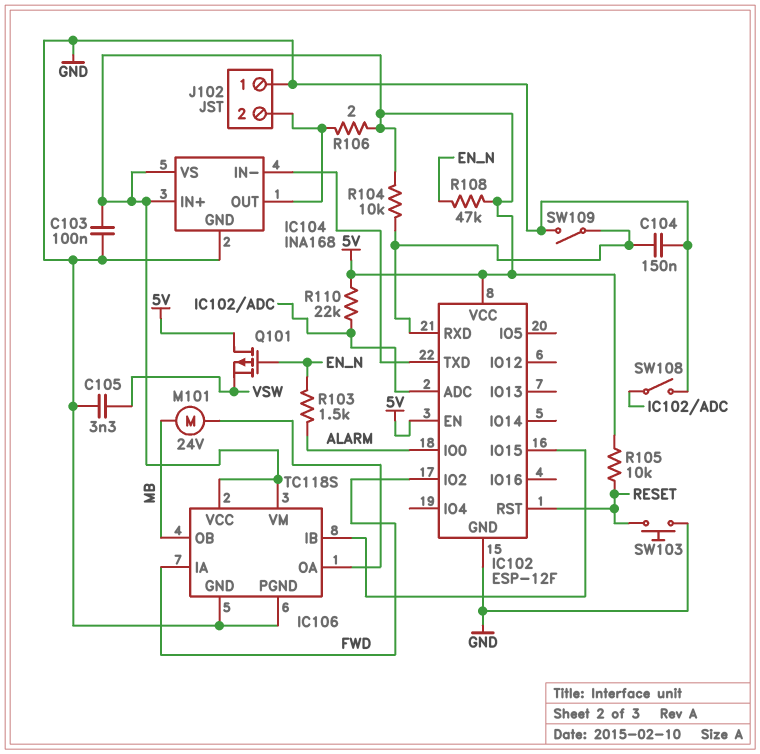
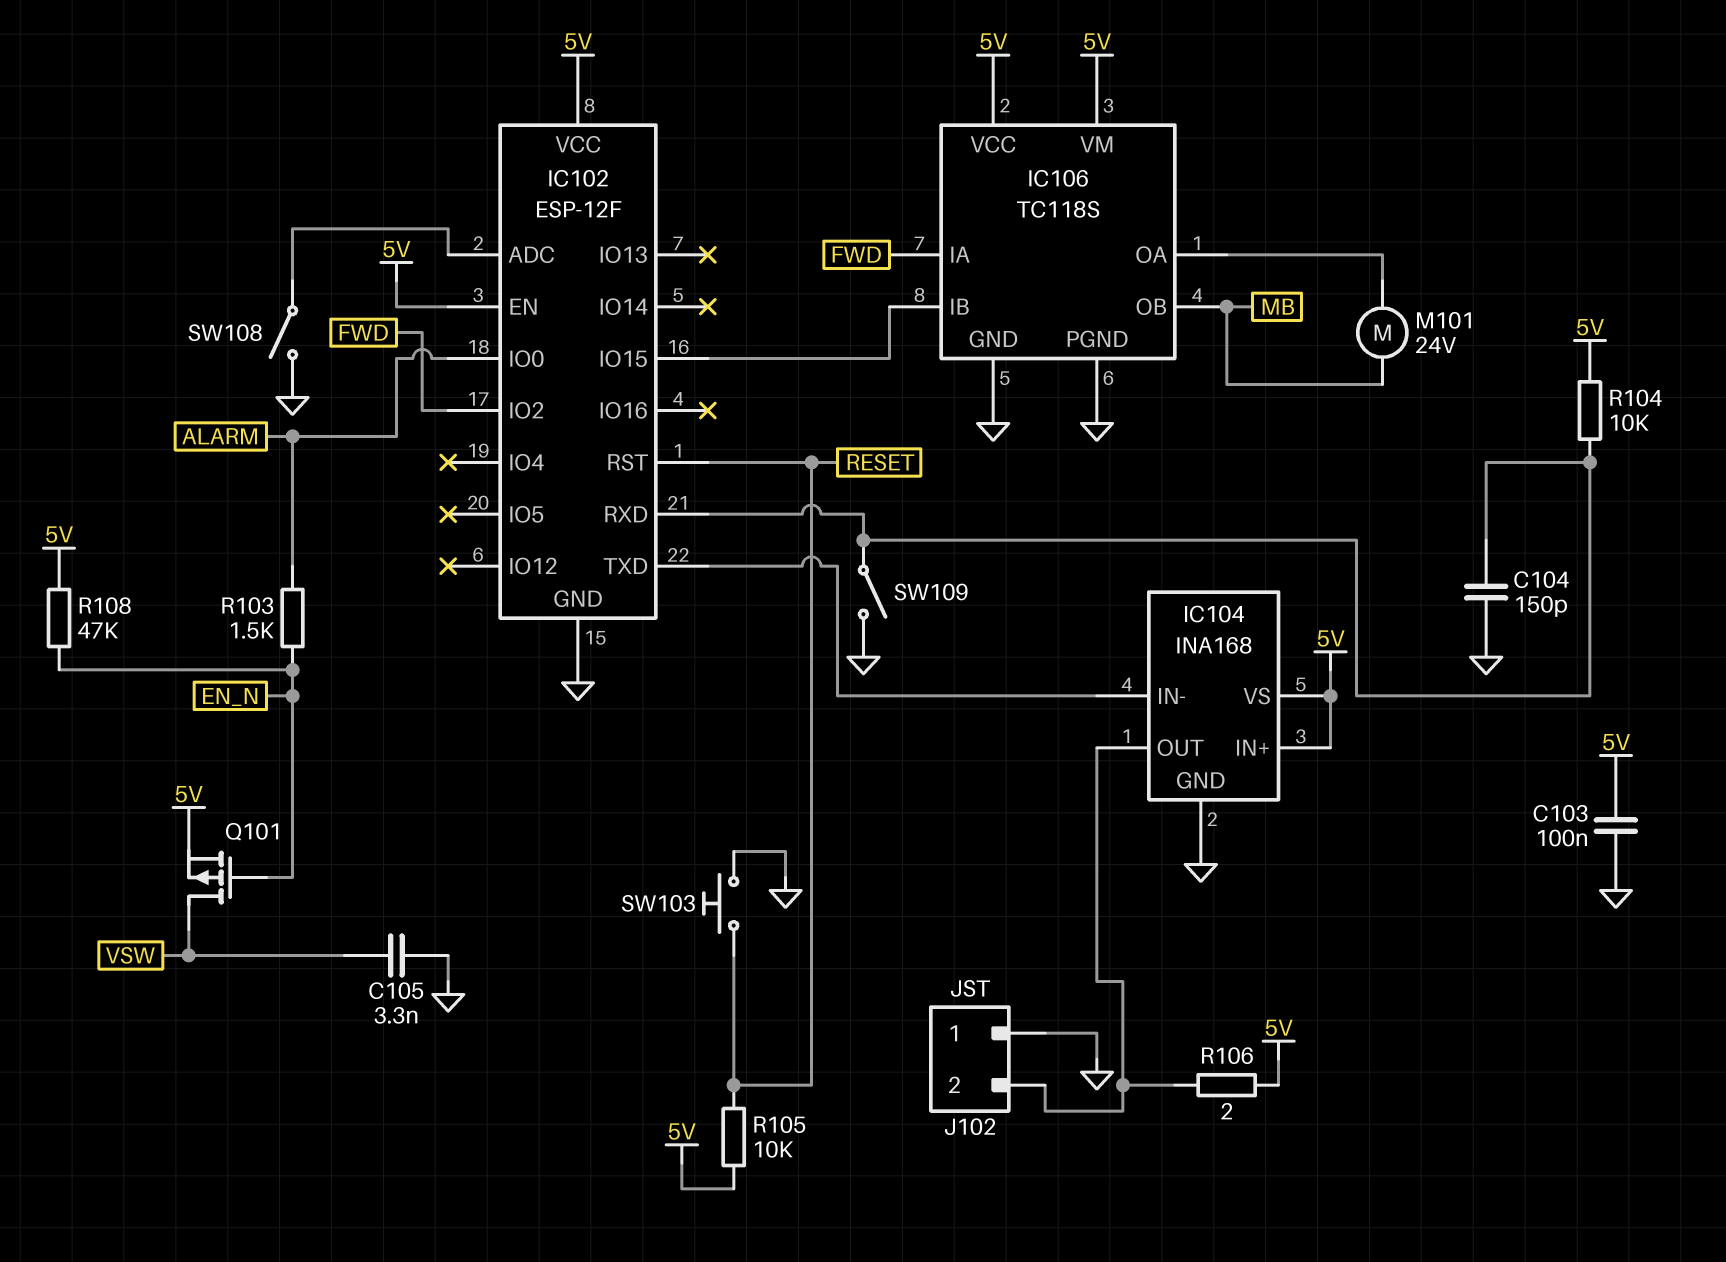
C104: 150nF (GND, IC102/RXD) -> 150pF (GND, IC102/RXD)
Q101: PMOS (G EN_N, D 5V, S VSW) -> PMOS (G EN_N, D VSW, S 5V)
R110: 22k (5V, IC102/ADC) -> none

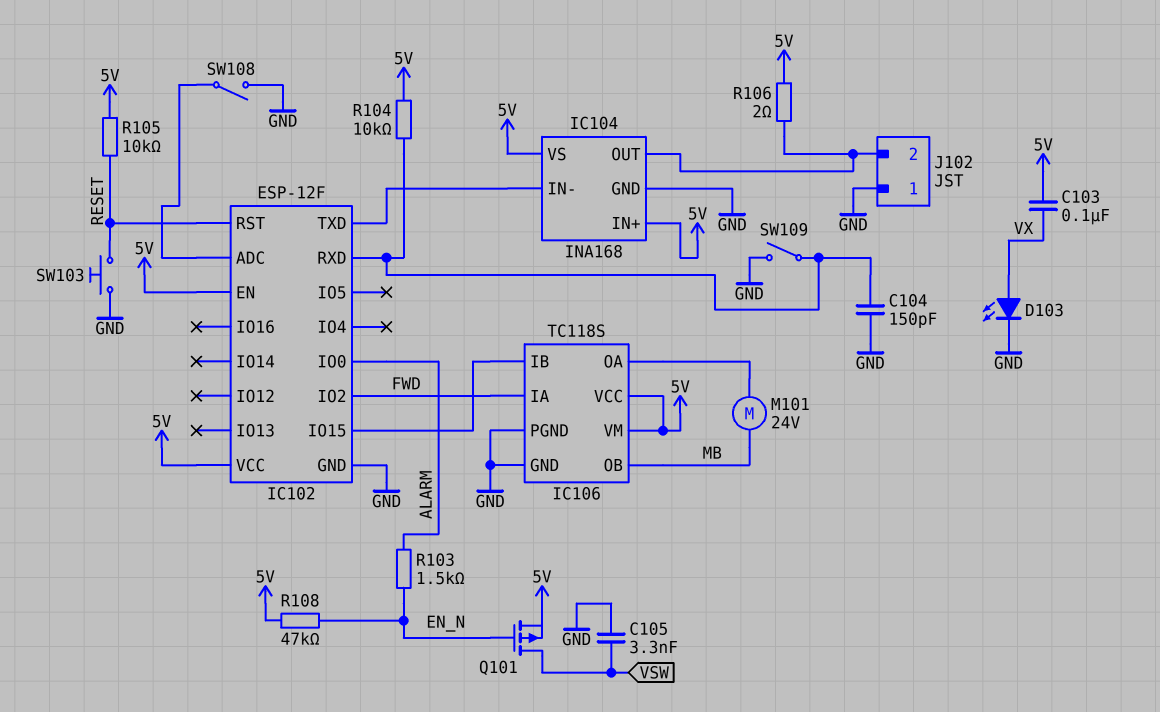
C103: 100nF (5V, GND) -> 100nF (5V, VX)
D103: none -> LED (A VX, K GND)

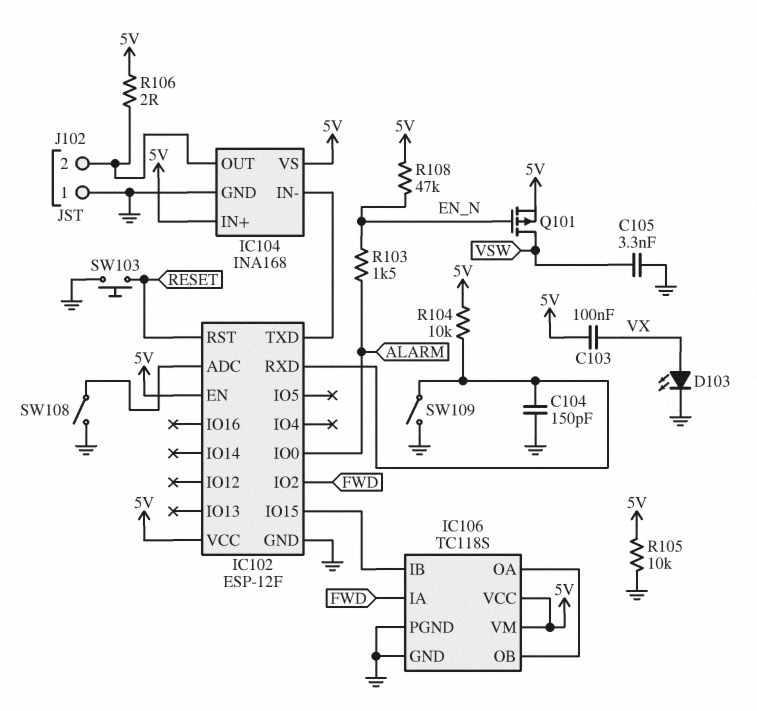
IC106 pin OB: MB -> IC106/OA
M101: motor 24V (IC106/OA, MB) -> none
R105: 10k (5V, RESET) -> 10k (5V, GND)

